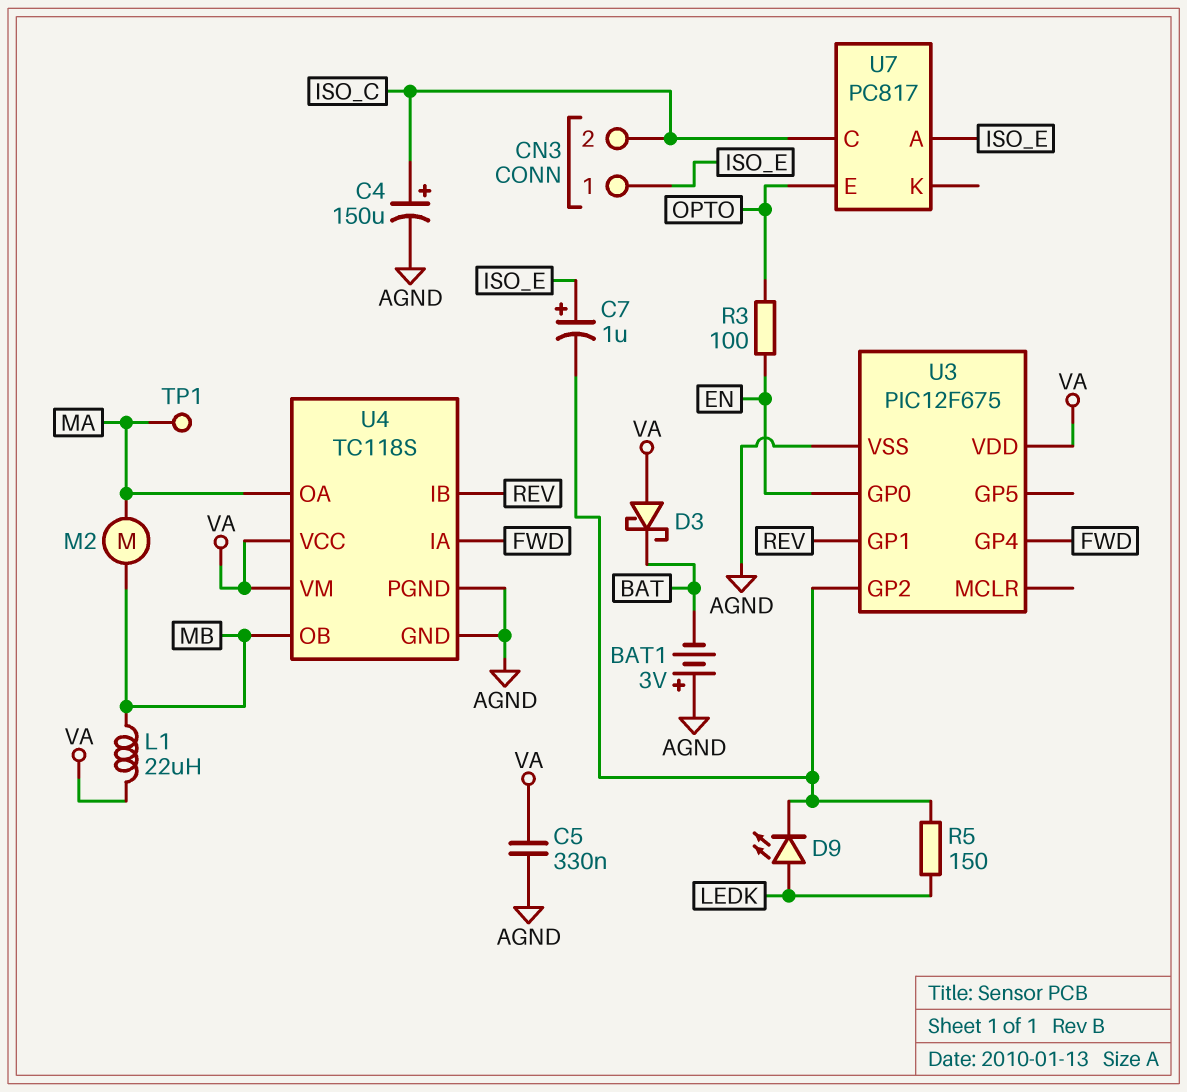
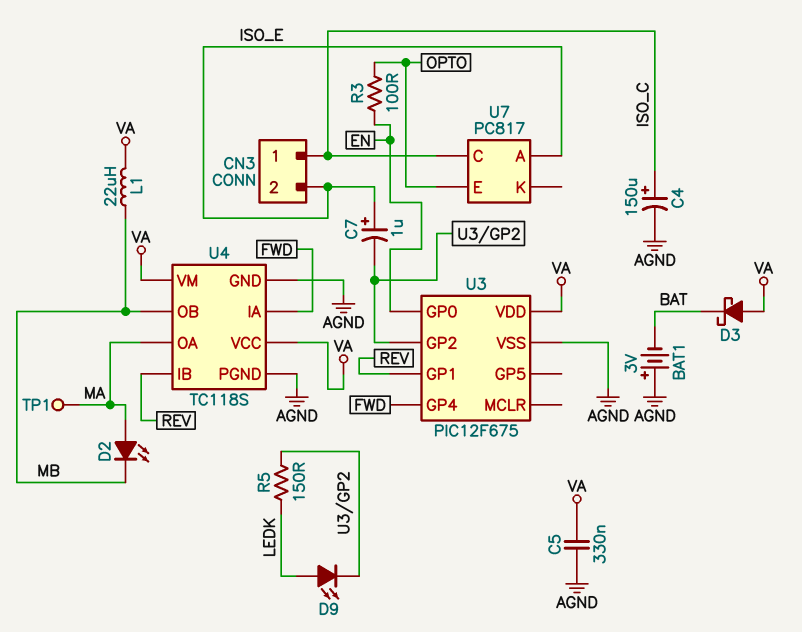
CN3 pin 1: ISO_E -> ISO_C
CN3 pin 2: ISO_C -> ISO_E
D2: none -> LED (A MA, K MB)
M2: motor (MA, MB) -> none

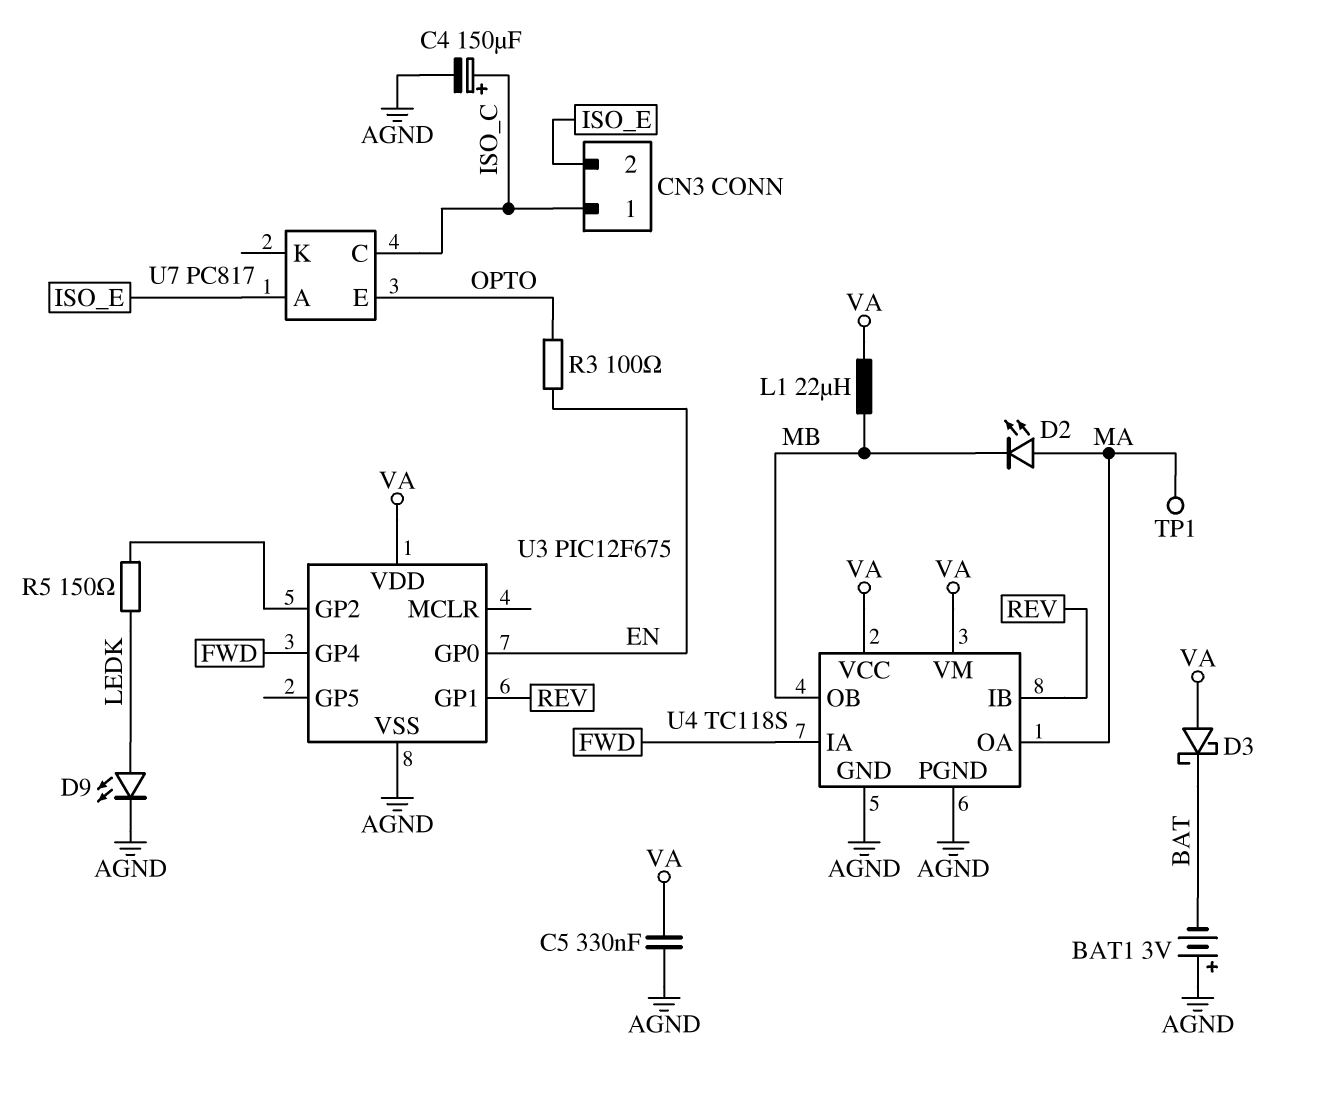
C7: 1uF (plus ISO_E, minus U3/GP2) -> none
D9: LED (A LEDK, K U3/GP2) -> LED (A LEDK, K AGND)

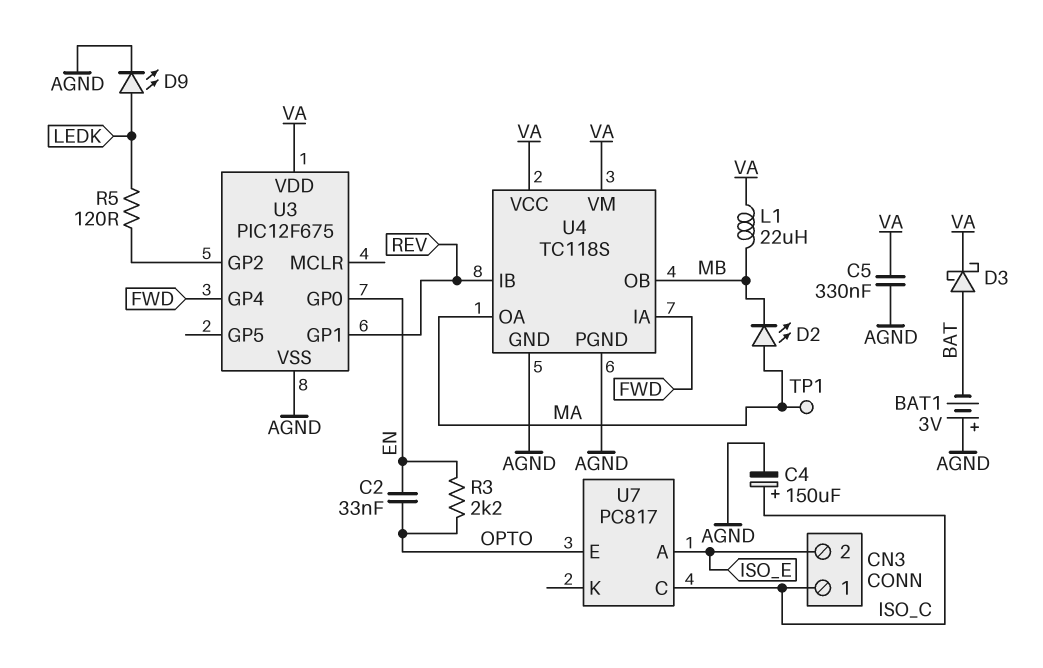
C2: none -> 33nF (EN, OPTO)
D3: schottky (A VA, K BAT) -> schottky (A BAT, K VA)
R3: 100 (EN, OPTO) -> 2.2k (EN, OPTO)
R5: 150 (LEDK, U3/GP2) -> 120 (LEDK, U3/GP2)

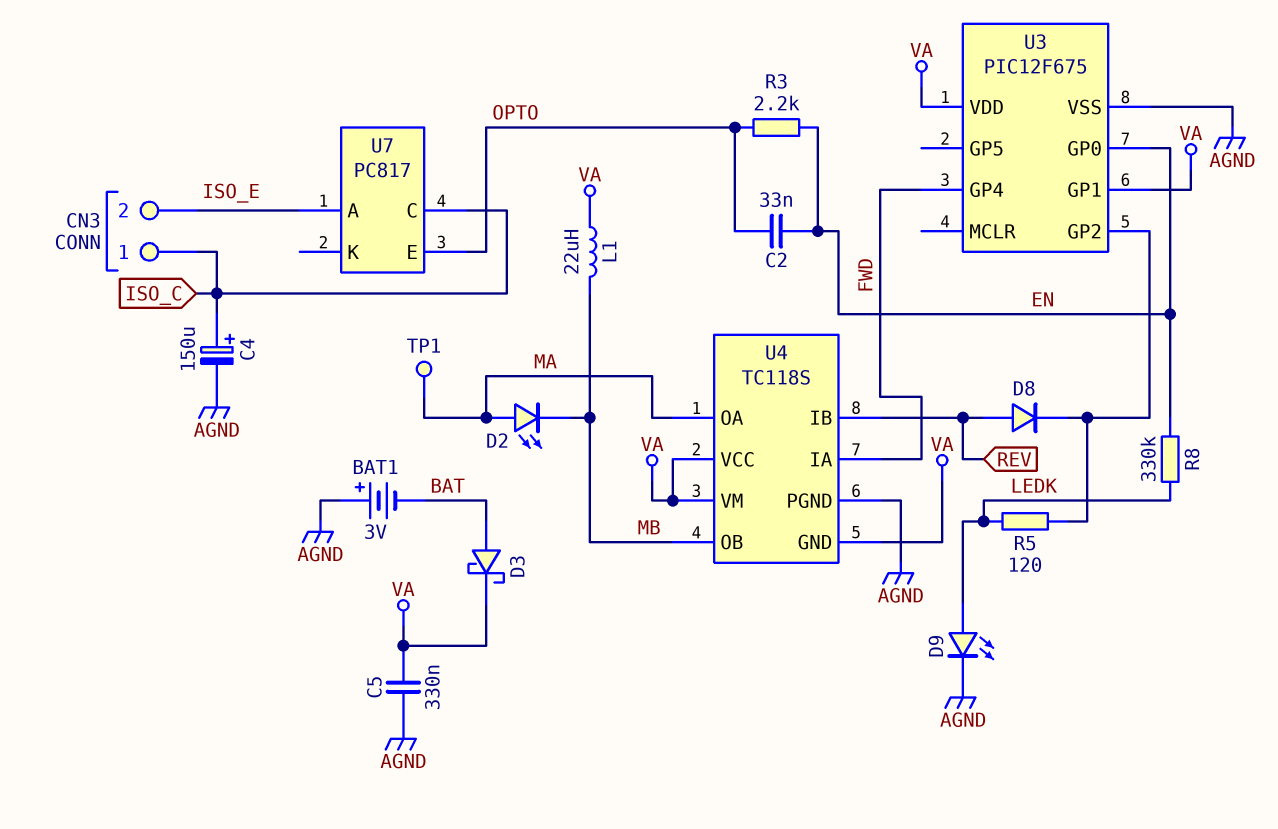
D8: none -> diode (A REV, K U3/GP2)
R8: none -> 330k (EN, LEDK)
U3 pin GP1: REV -> VA
U4 pin GND: AGND -> VA

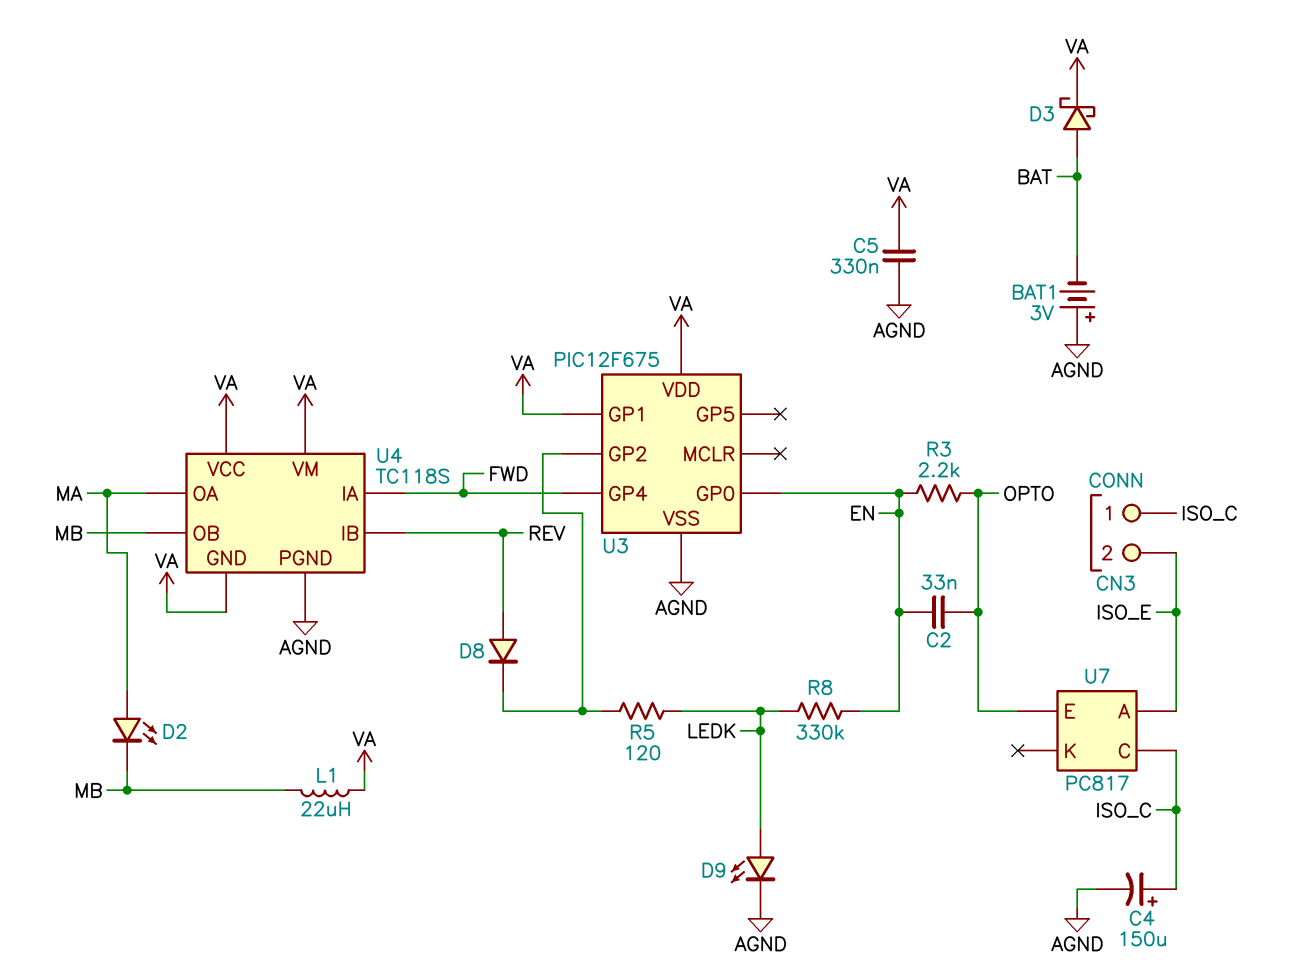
TP1: test point (MA) -> none

